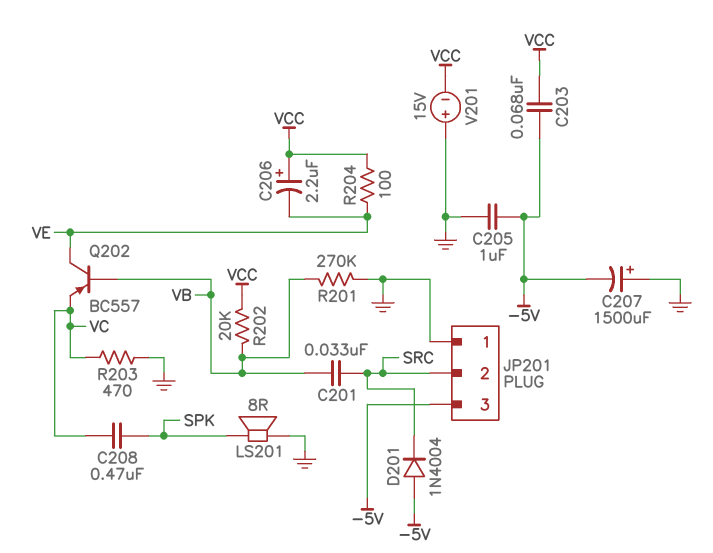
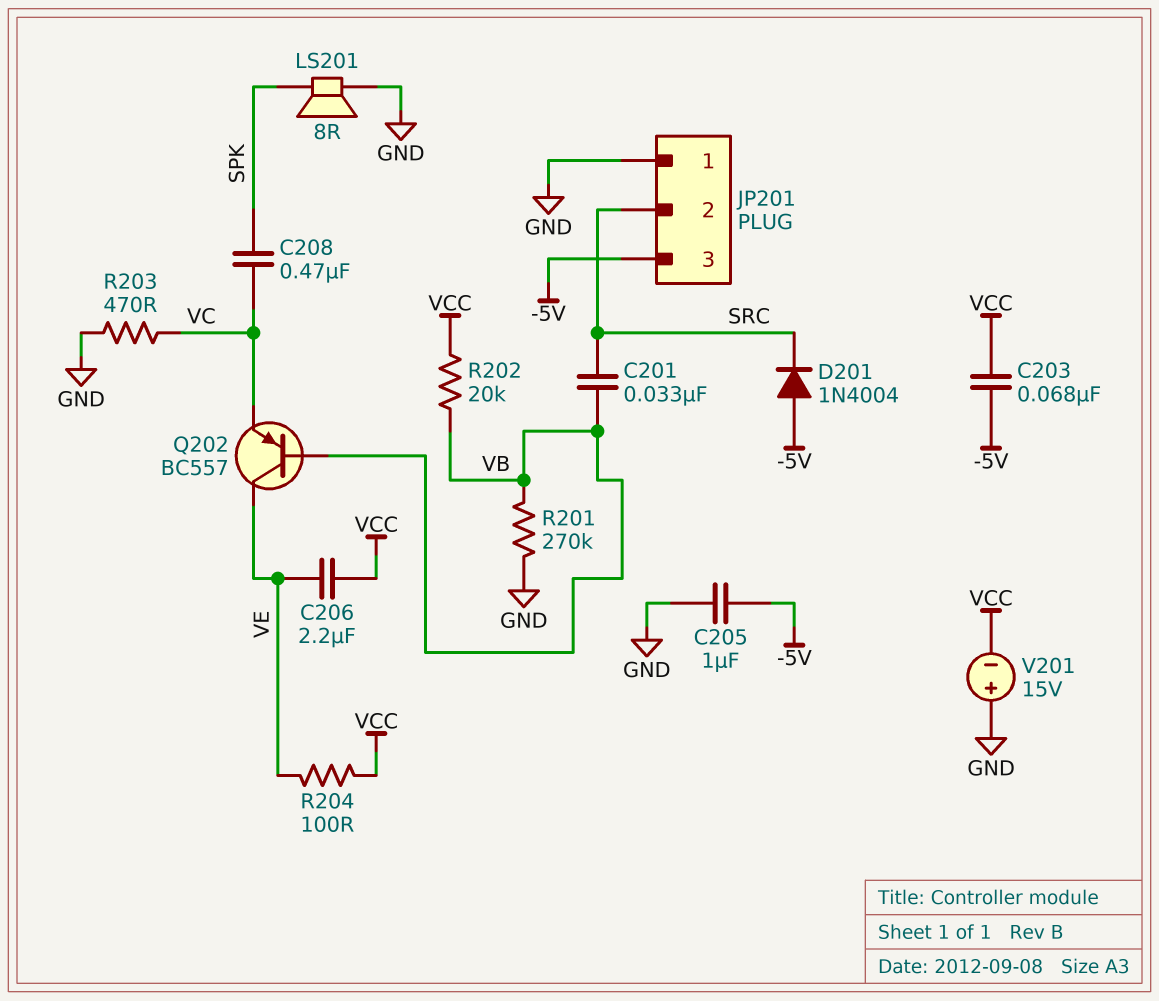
C206: 2.2uF (plus VCC, minus VE) -> 2.2uF (VCC, VE)
C207: 1500uF (plus GND, minus -5V) -> none

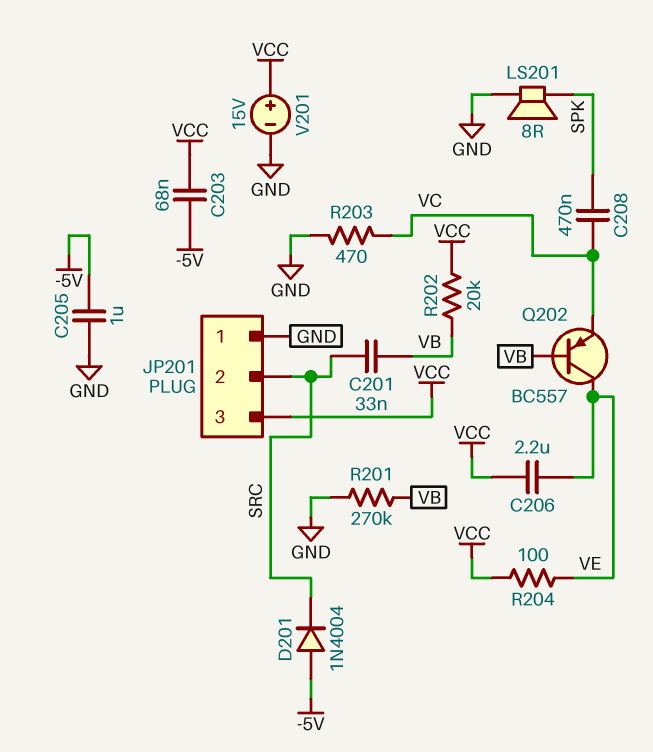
JP201 pin 3: -5V -> VCC
V201: 15V (plus GND, minus VCC) -> 15V (plus VCC, minus GND)

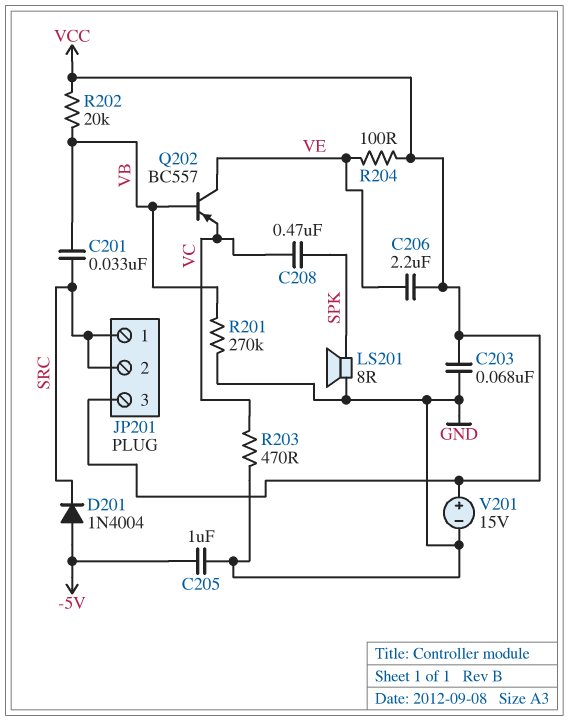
C203: 68nF (-5V, VCC) -> 68nF (GND, VCC)
JP201 pin 1: GND -> SRC

